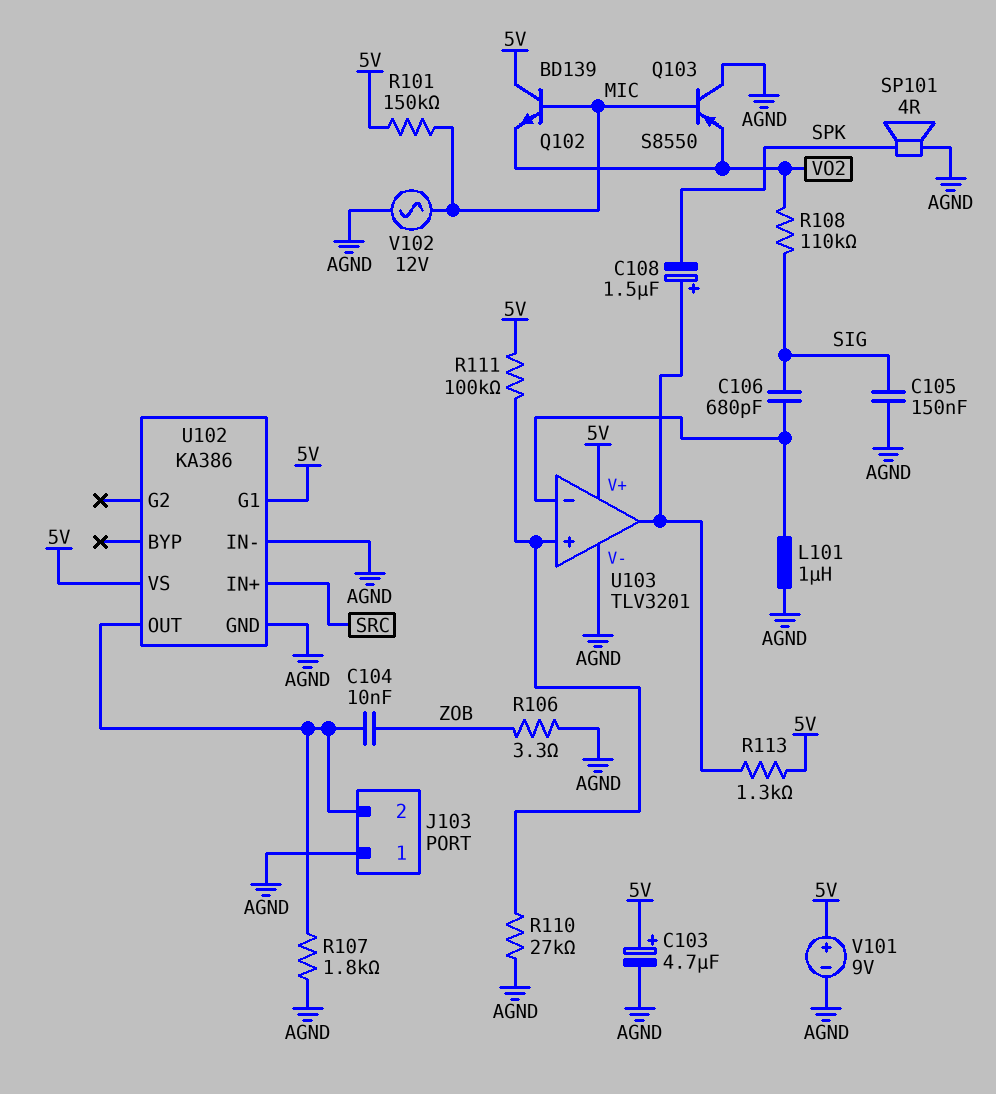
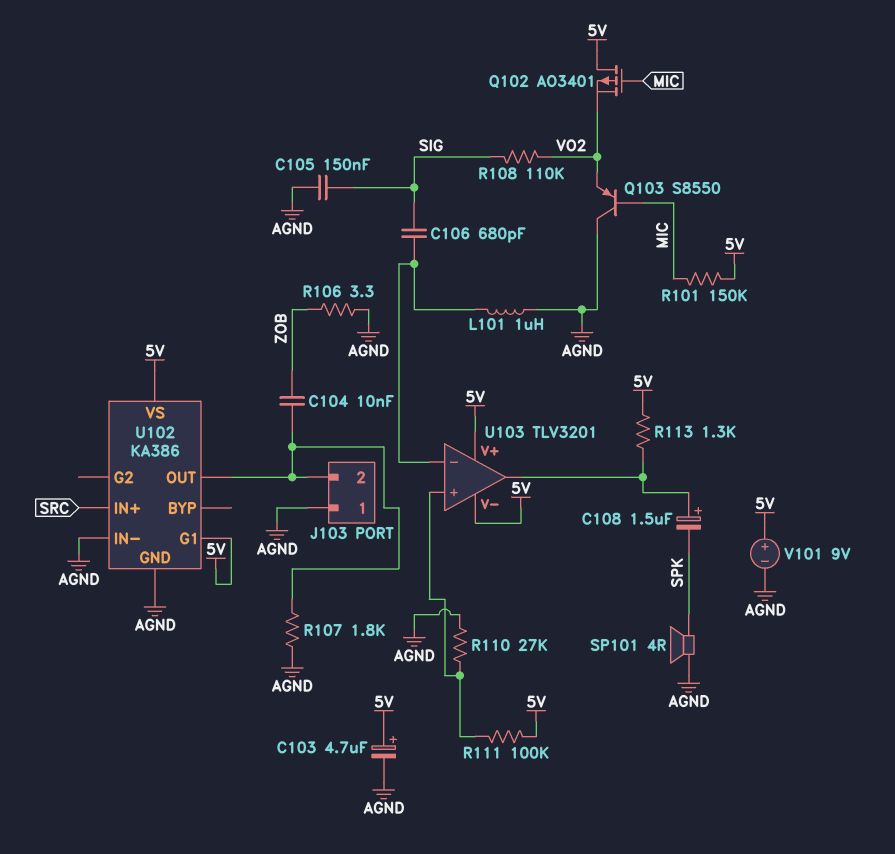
Q102: NPN BD139 (B MIC, C 5V, E VO2) -> PMOS AO3401 (G MIC, D 5V, S VO2)
U103 pin V-: AGND -> 5V
V102: AC 12V (AGND, MIC) -> none

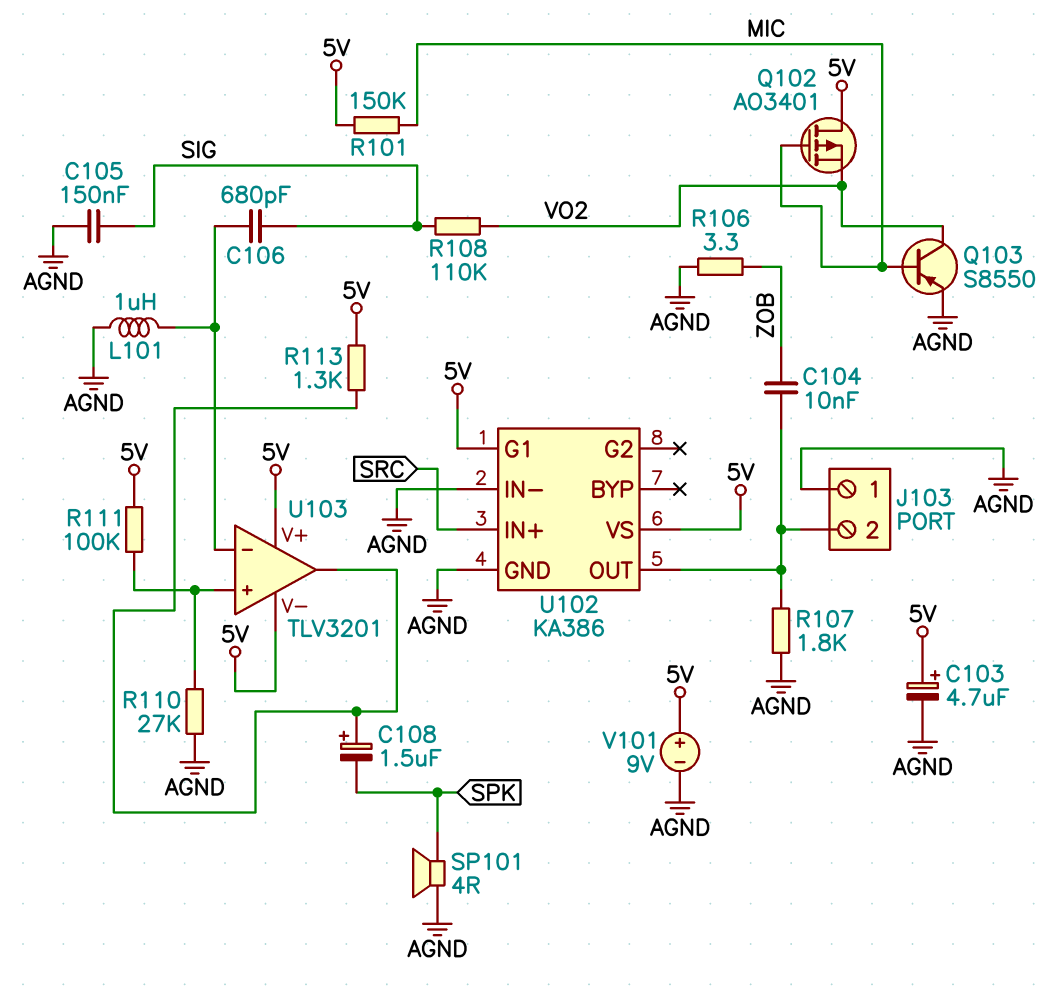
Q103: PNP S8550 (B MIC, C AGND, E VO2) -> PNP S8550 (B MIC, C VO2, E AGND)

